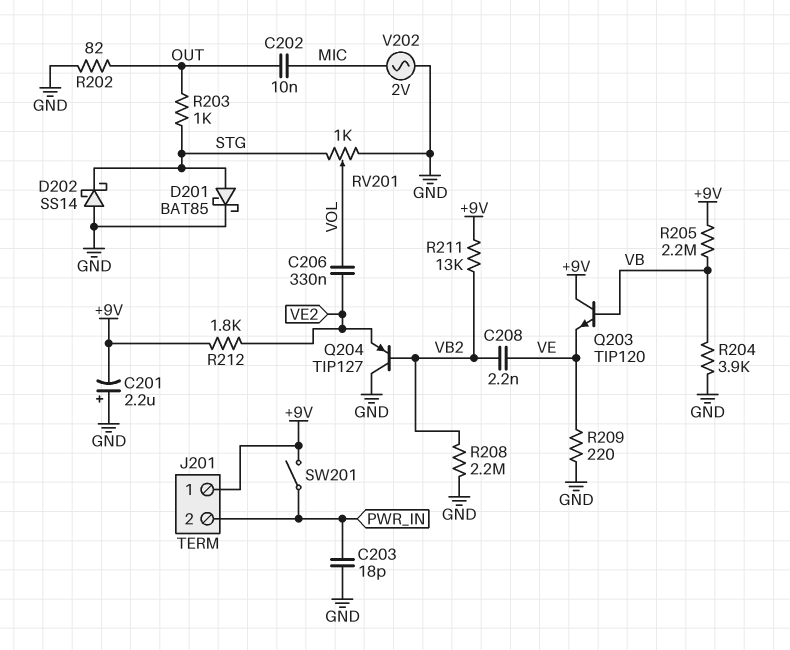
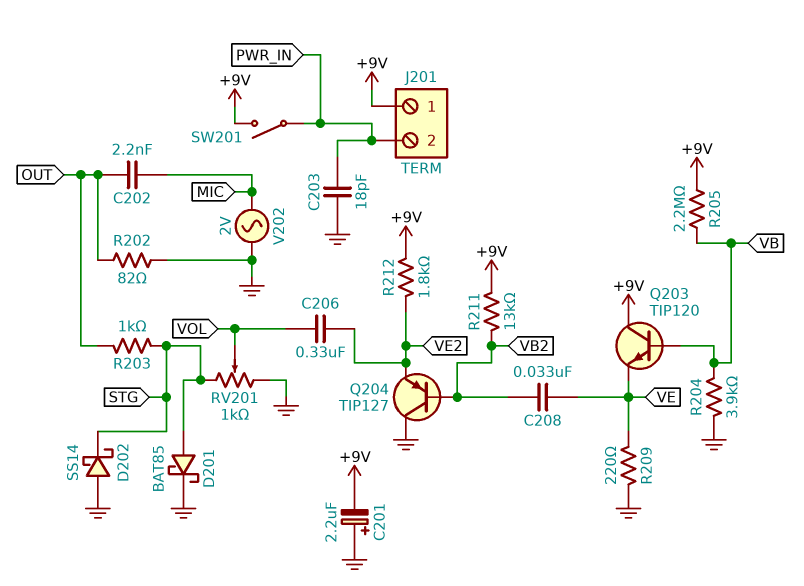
C202: 10nF (MIC, OUT) -> 2.2nF (MIC, OUT)
C208: 2.2nF (VB2, VE) -> 33nF (VB2, VE)
R208: 2.2M (GND, VB2) -> none

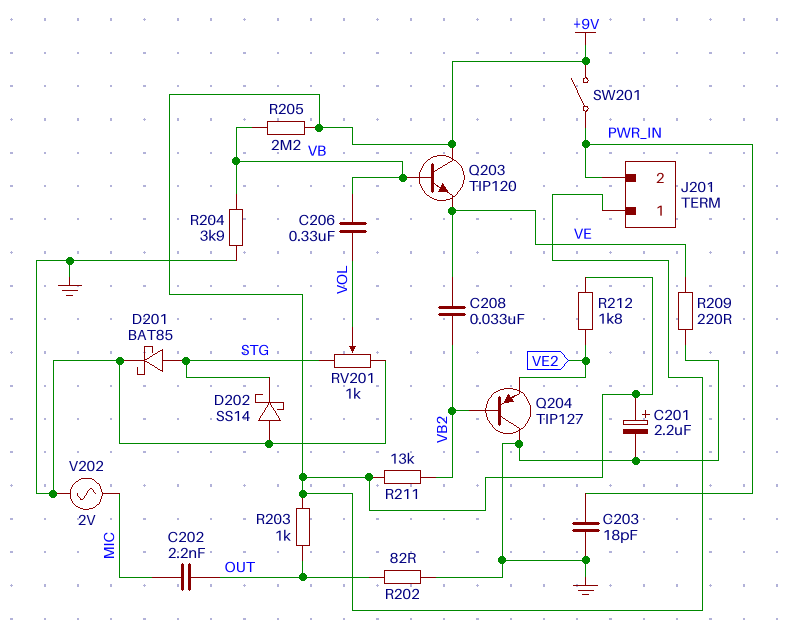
C201: 2.2uF (plus GND, minus +9V) -> 2.2uF (plus +9V, minus GND)
C206: 330nF (VE2, VOL) -> 330nF (VB, VOL)
R203: 1k (OUT, STG) -> 1k (+9V, OUT)

